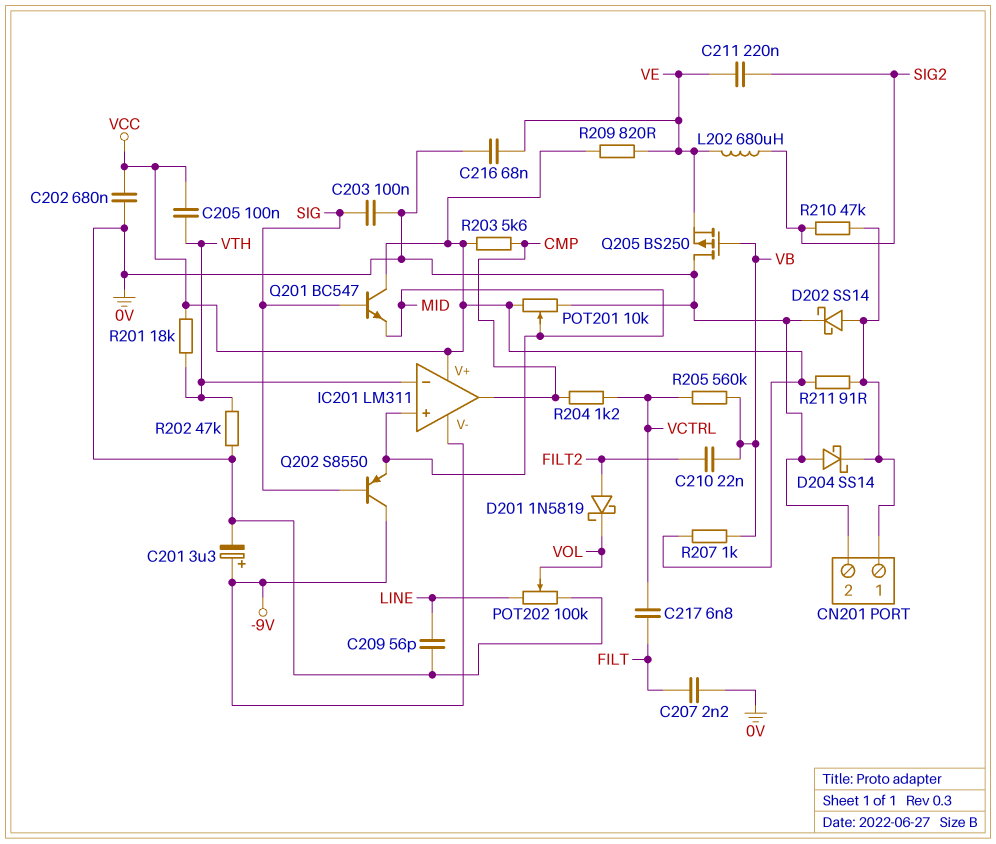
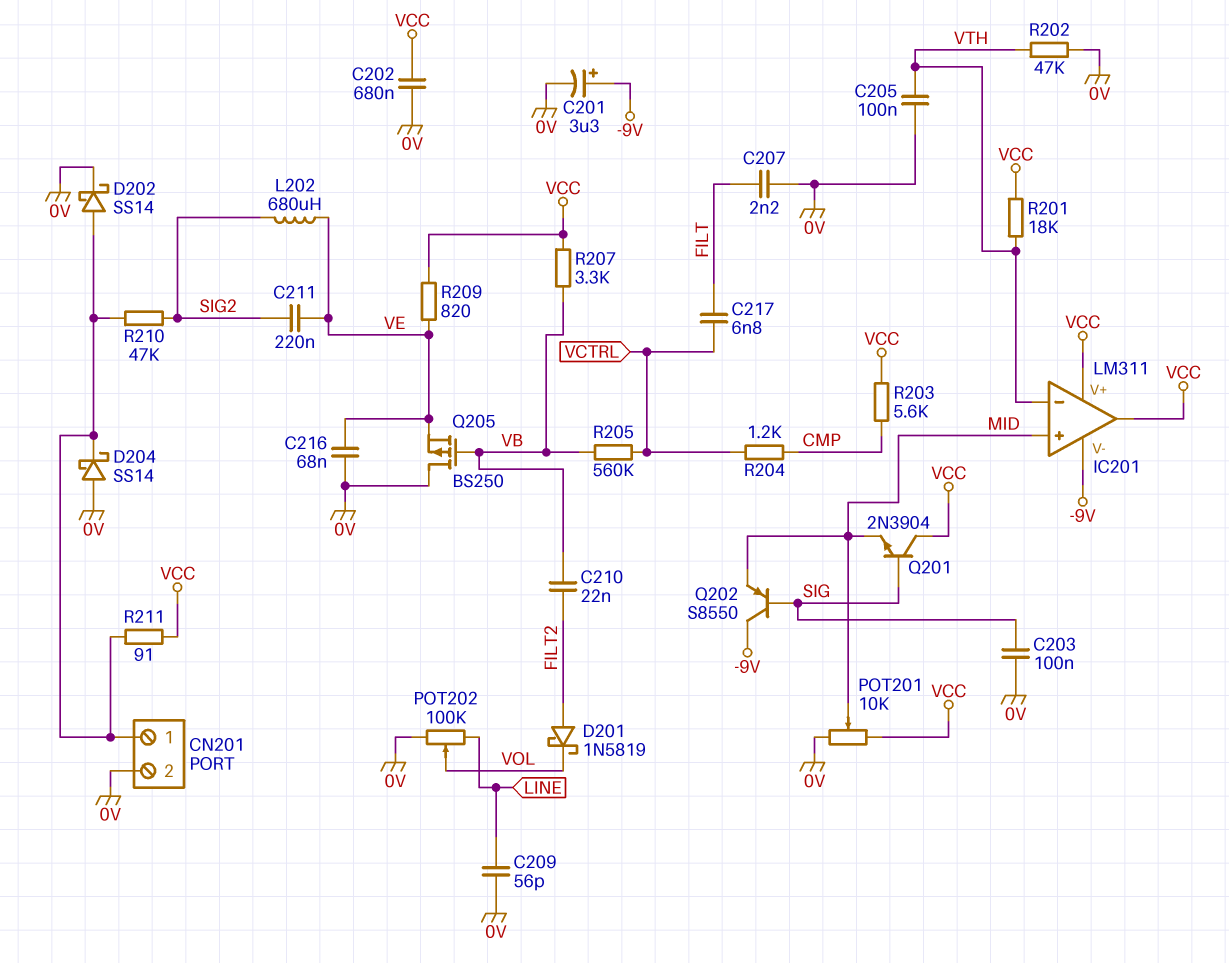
C205: 100nF (VCC, VTH) -> 100nF (0V, VTH)
IC201 pin out: CMP -> VCC
Q201: NPN BC547 (B SIG, C VCC, E MID) -> NPN 2N3904 (B SIG, C VCC, E MID)
R207: 1k (VB, VCC) -> 3.3k (VB, VCC)

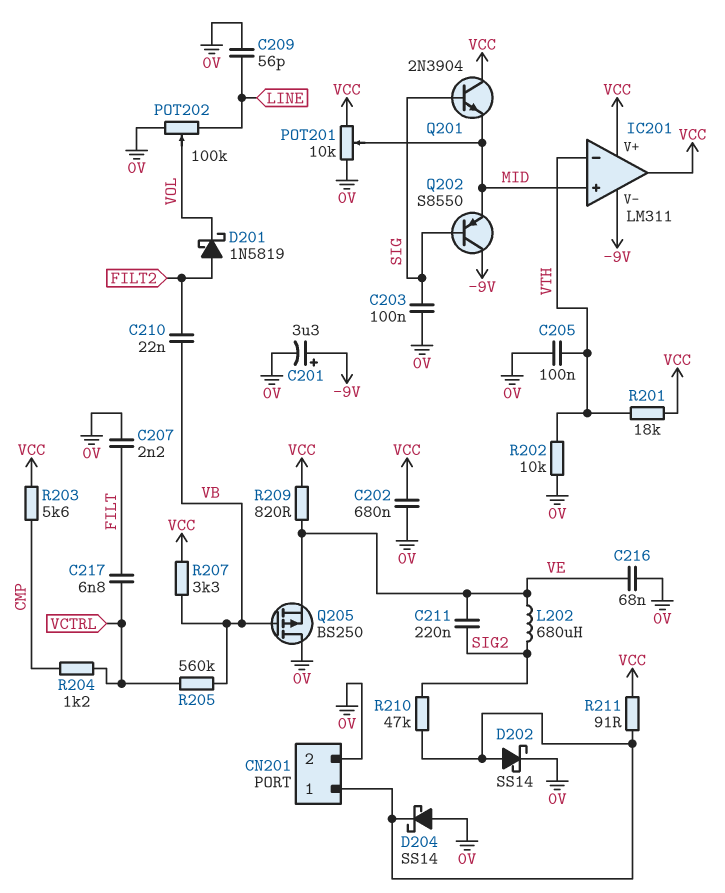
R202: 47k (0V, VTH) -> 10k (0V, VTH)

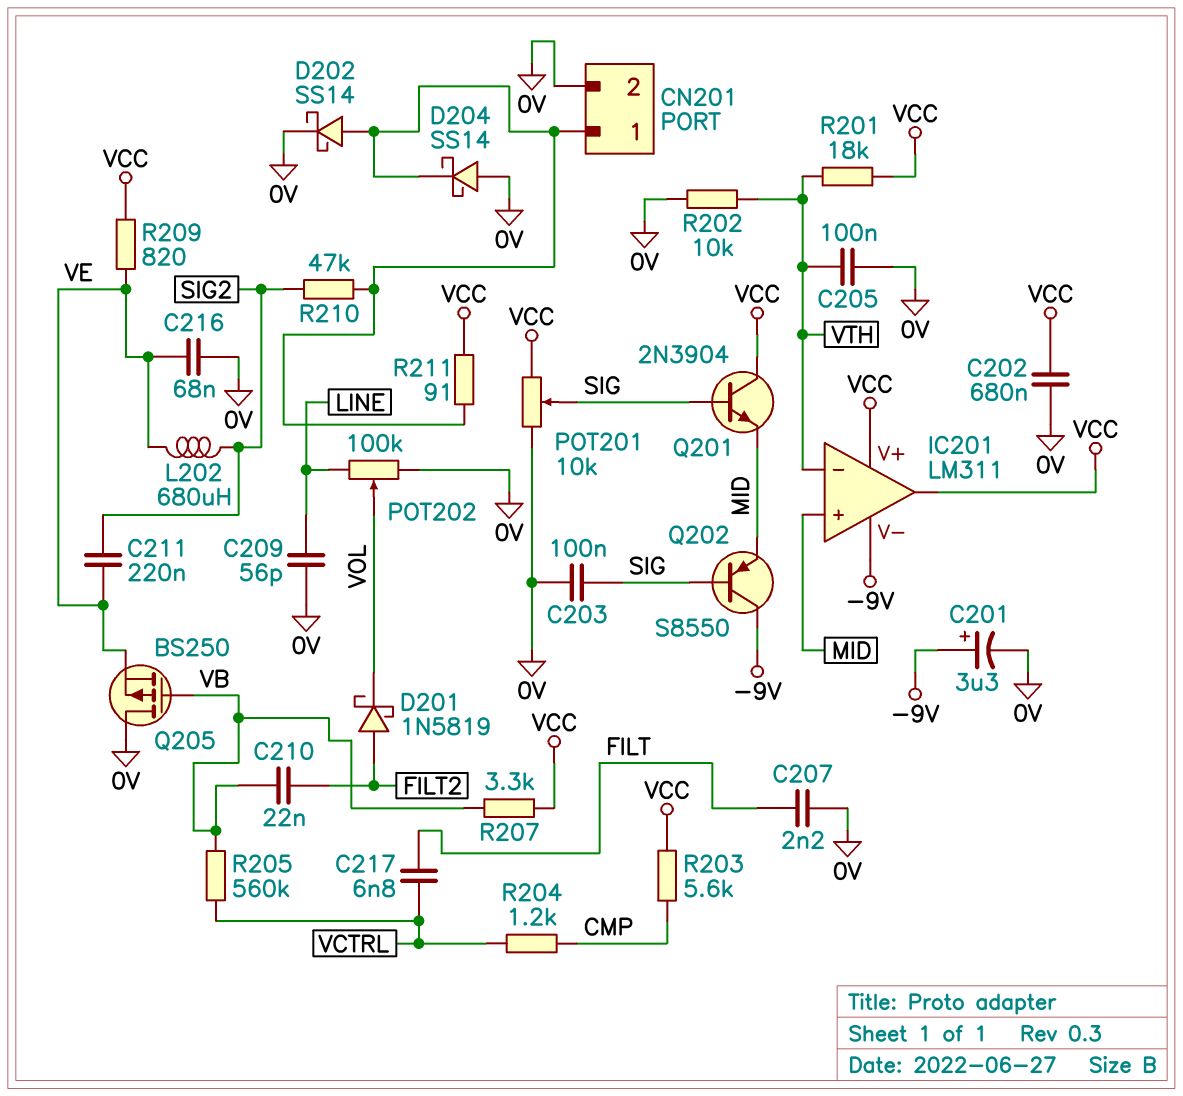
POT201: 10k (0V, VCC, wiper MID) -> 10k (0V, VCC, wiper SIG)

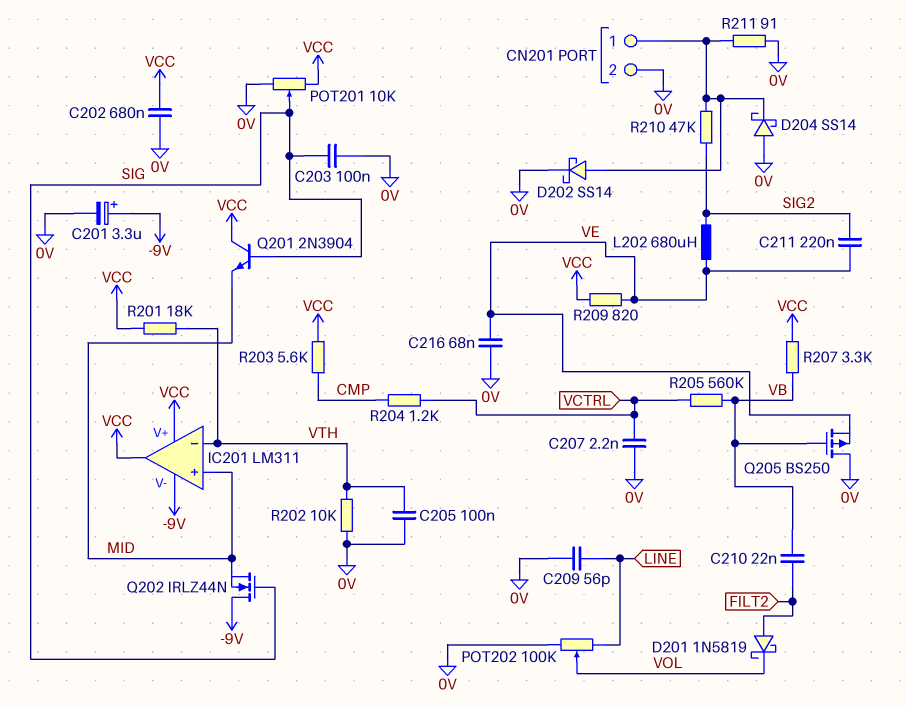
C207: 2.2nF (0V, FILT) -> 2.2nF (0V, VCTRL)
C217: 6.8nF (FILT, VCTRL) -> none
Q202: PNP S8550 (B SIG, C -9V, E MID) -> NMOS IRLZ44N (G SIG, D -9V, S MID)
R211: 91 (CN201/1, VCC) -> 91 (0V, CN201/1)

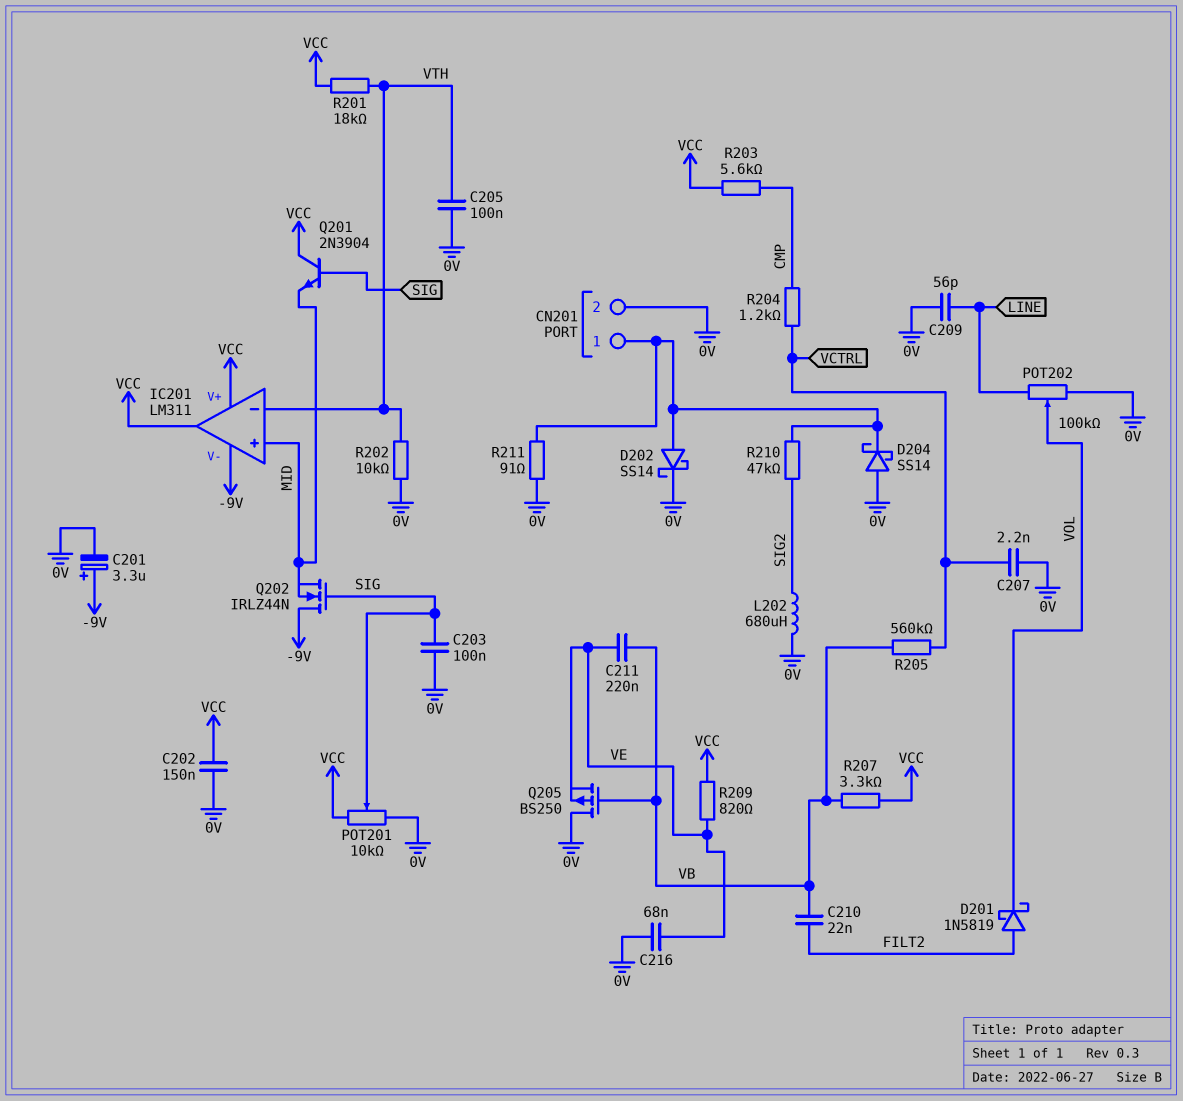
C202: 680nF (0V, VCC) -> 150nF (0V, VCC)
C211: 220nF (SIG2, VE) -> 220nF (VB, VE)
L202: 680uH (SIG2, VE) -> 680uH (0V, SIG2)

